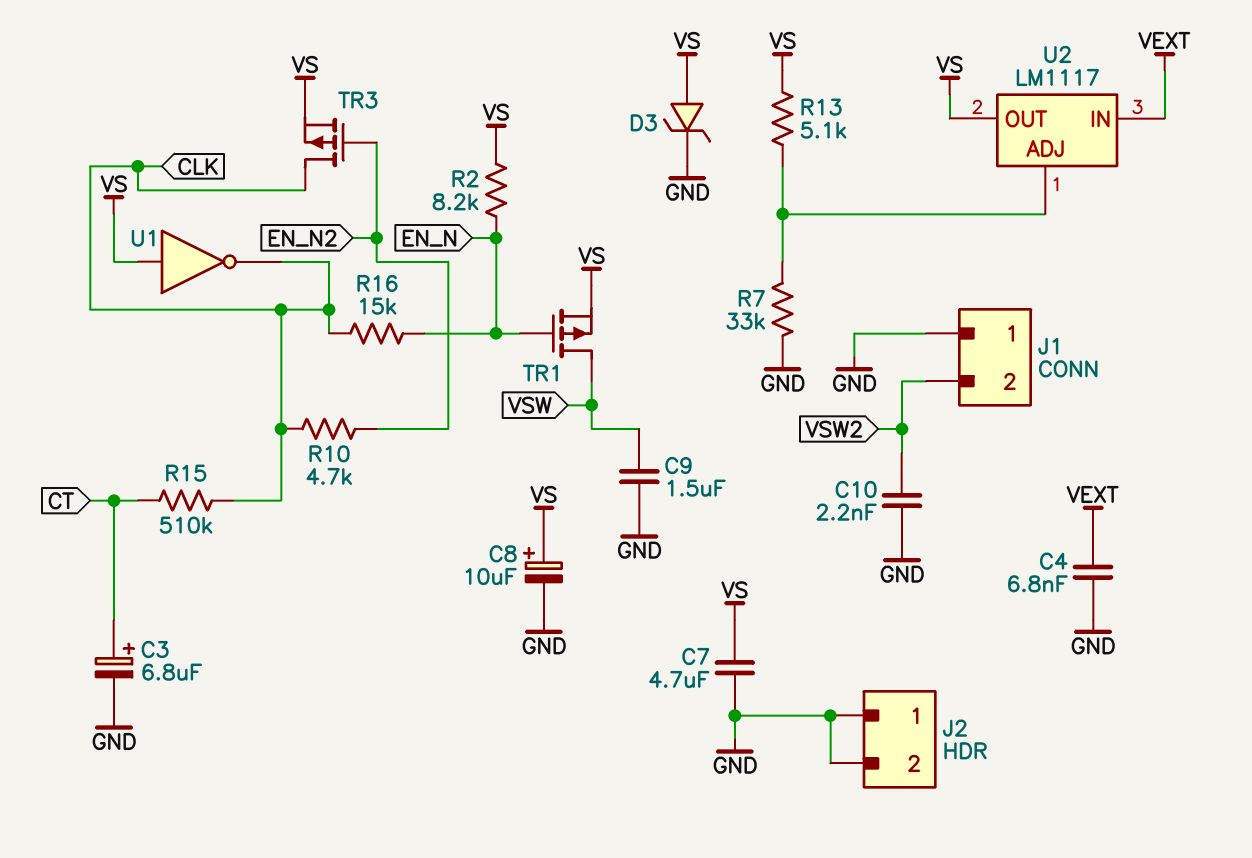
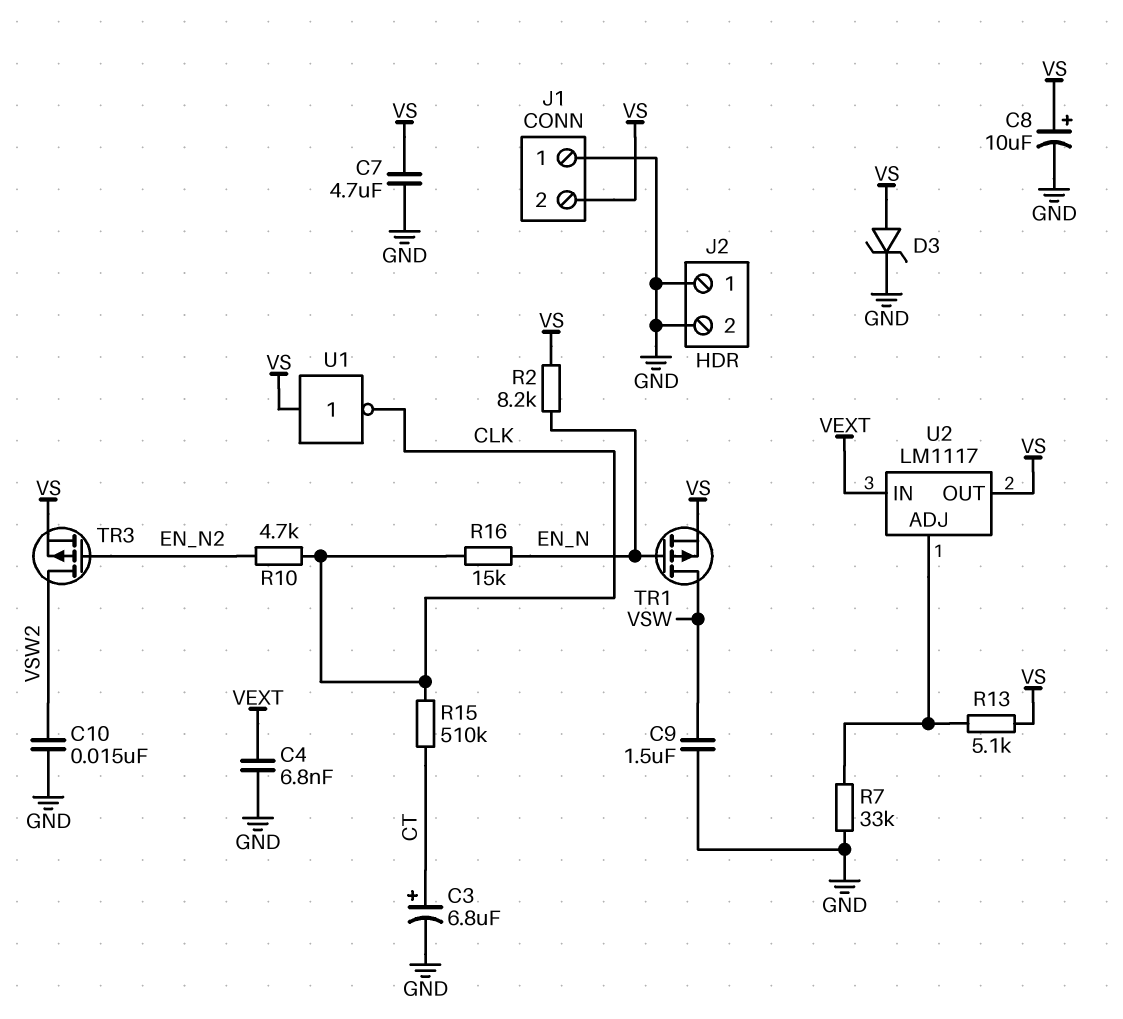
C10: 2.2nF (GND, VSW2) -> 15nF (GND, VSW2)
J1 pin 2: VSW2 -> VS
TR3: PMOS (G EN_N2, D CLK, S VS) -> PMOS (G EN_N2, D VSW2, S VS)

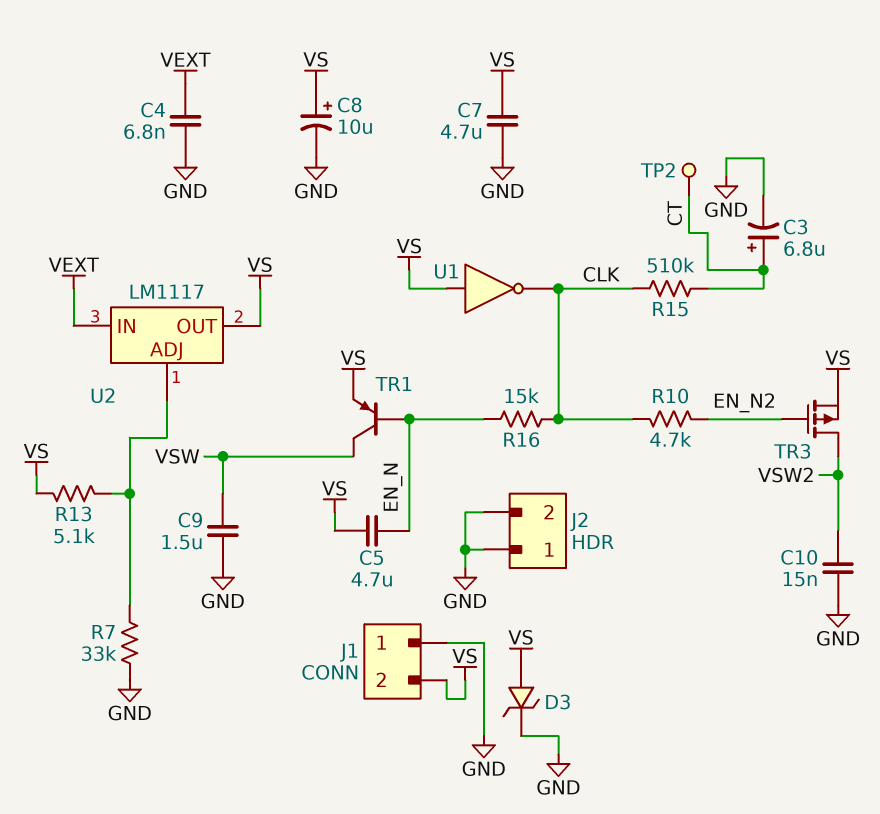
C5: none -> 4.7uF (EN_N, VS)
R2: 8.2k (EN_N, VS) -> none
TP2: none -> test point (CT)
TR1: PMOS (G EN_N, D VSW, S VS) -> PNP (B EN_N, C VSW, E VS)

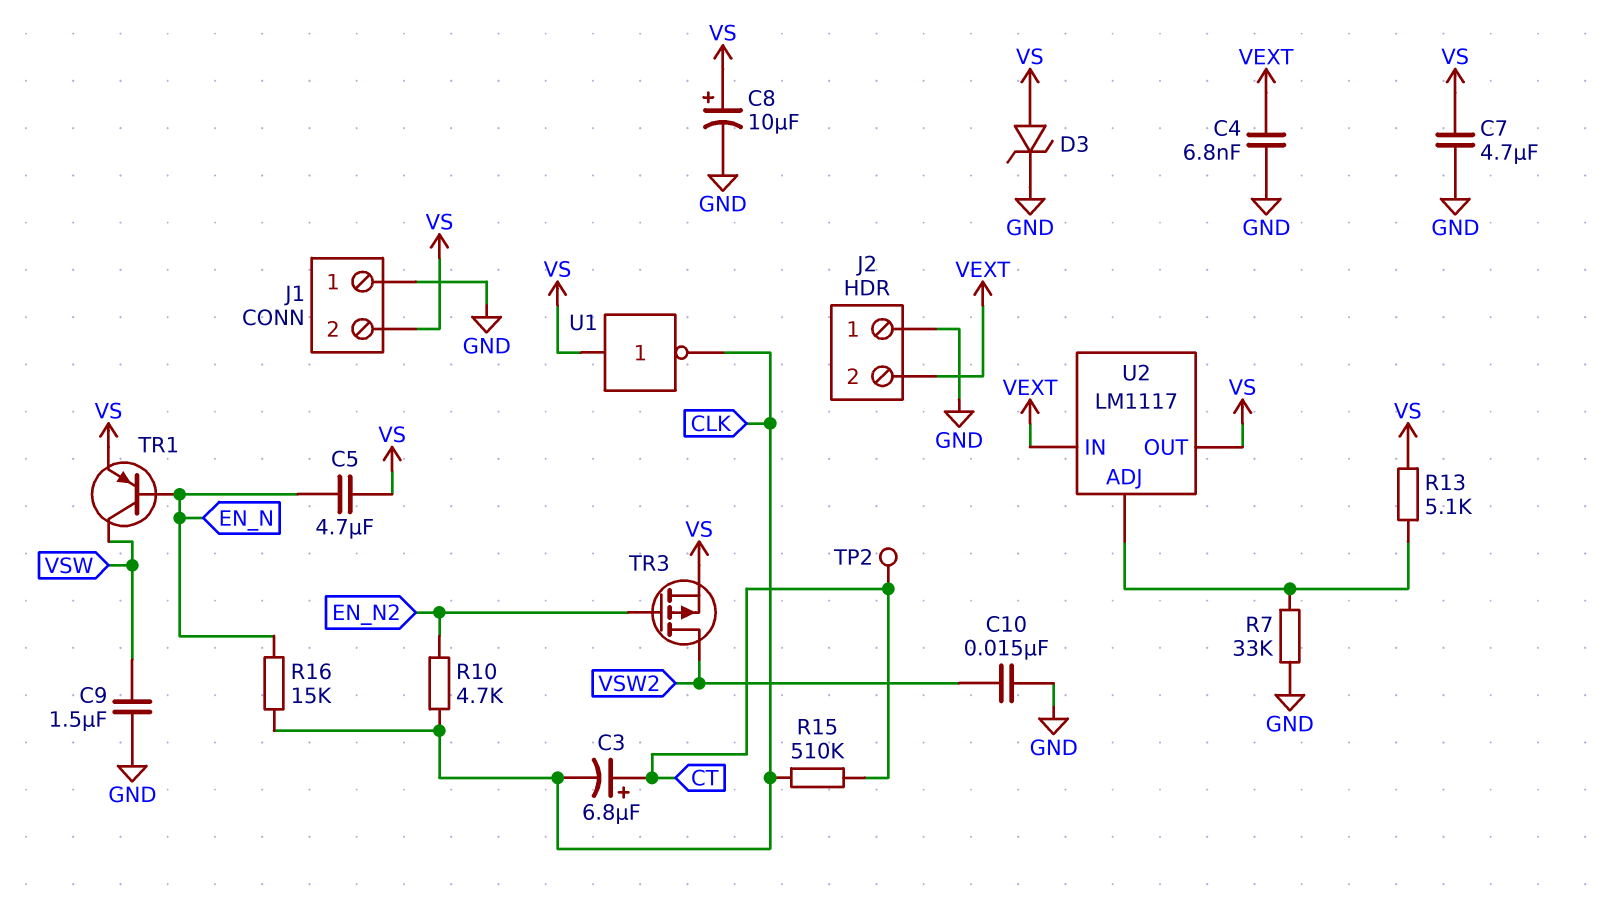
C3: 6.8uF (plus CT, minus GND) -> 6.8uF (plus CT, minus CLK)
J2 pin 2: GND -> VEXT

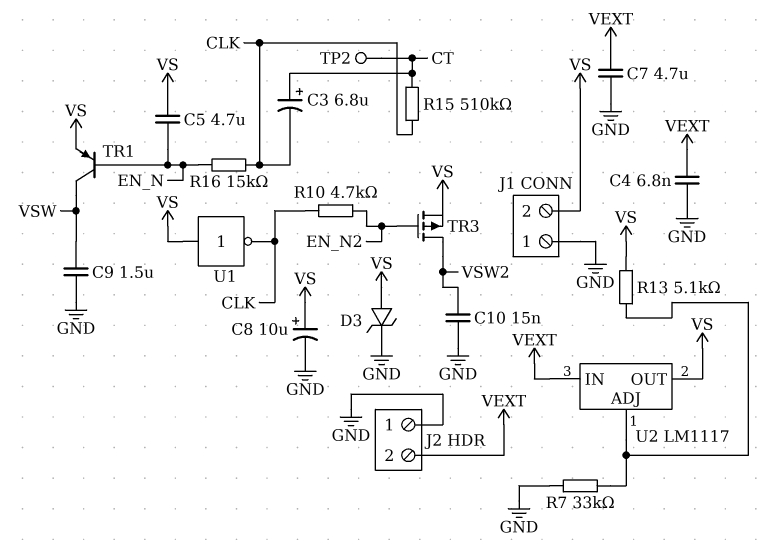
C7: 4.7uF (GND, VS) -> 4.7uF (GND, VEXT)

